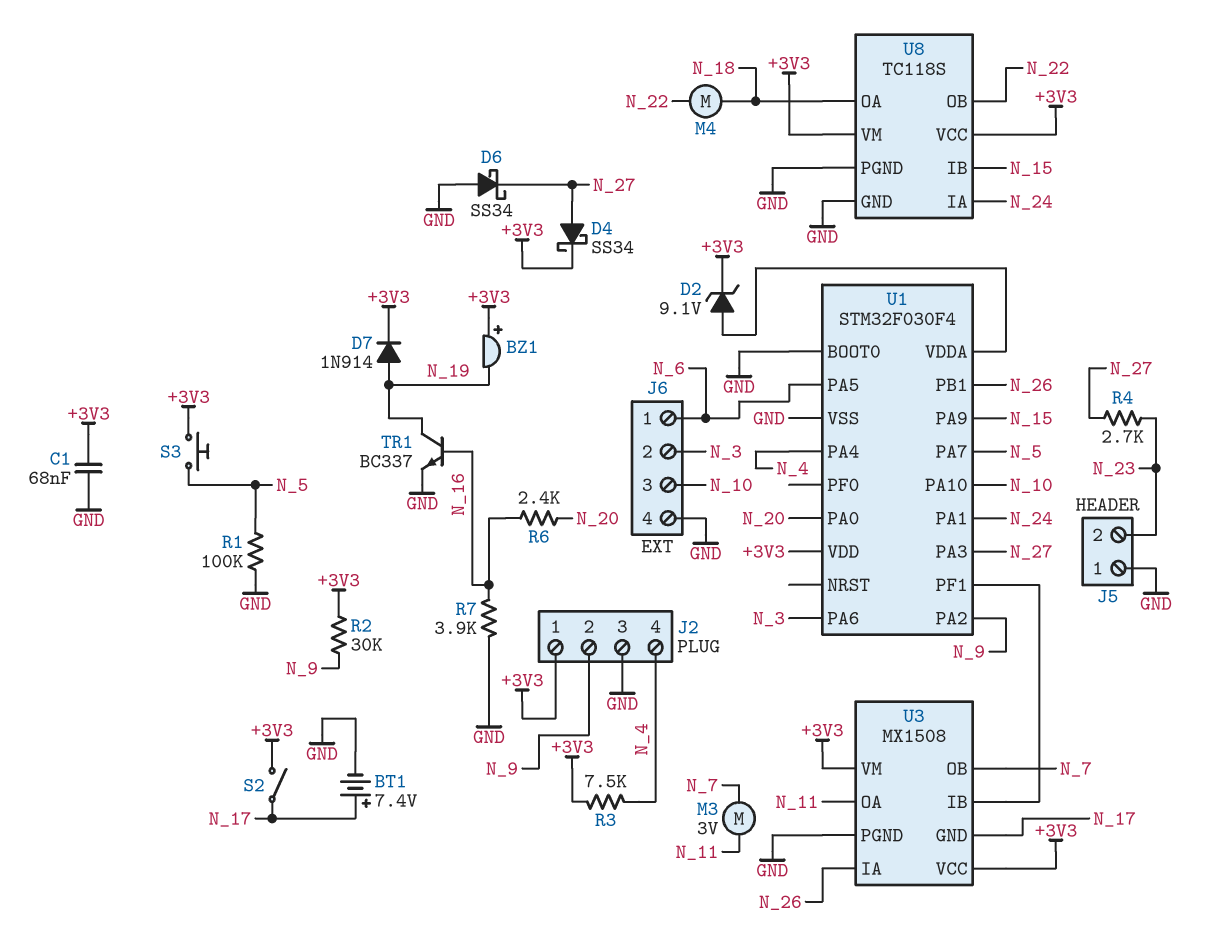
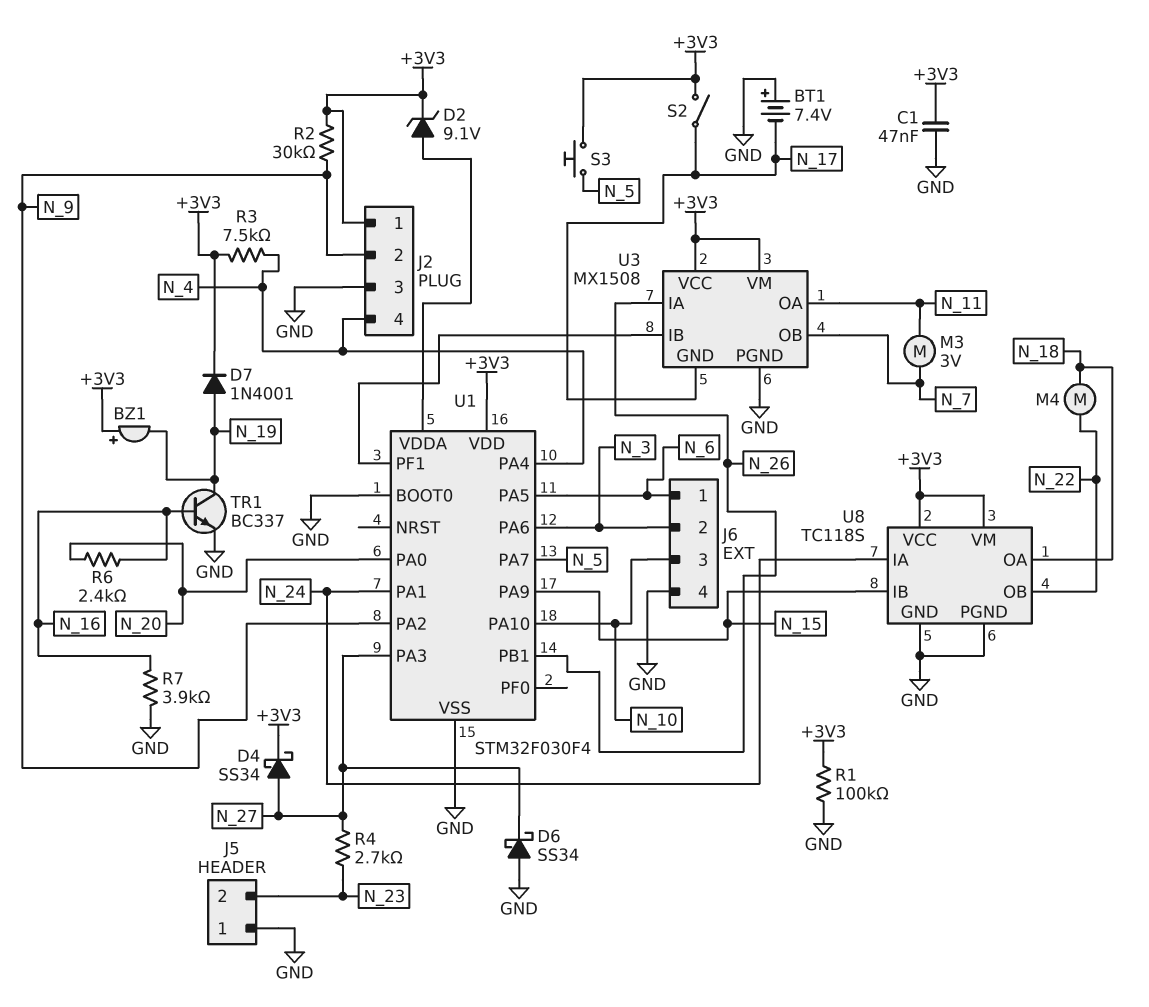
BT1: 7.4V (plus N_17, minus GND) -> 7.4V (plus GND, minus N_17)
C1: 68nF (+3V3, GND) -> 47nF (+3V3, GND)
D7: diode 1N914 (A N_19, K +3V3) -> diode 1N4001 (A N_19, K +3V3)
R1: 100k (GND, N_5) -> 100k (+3V3, GND)

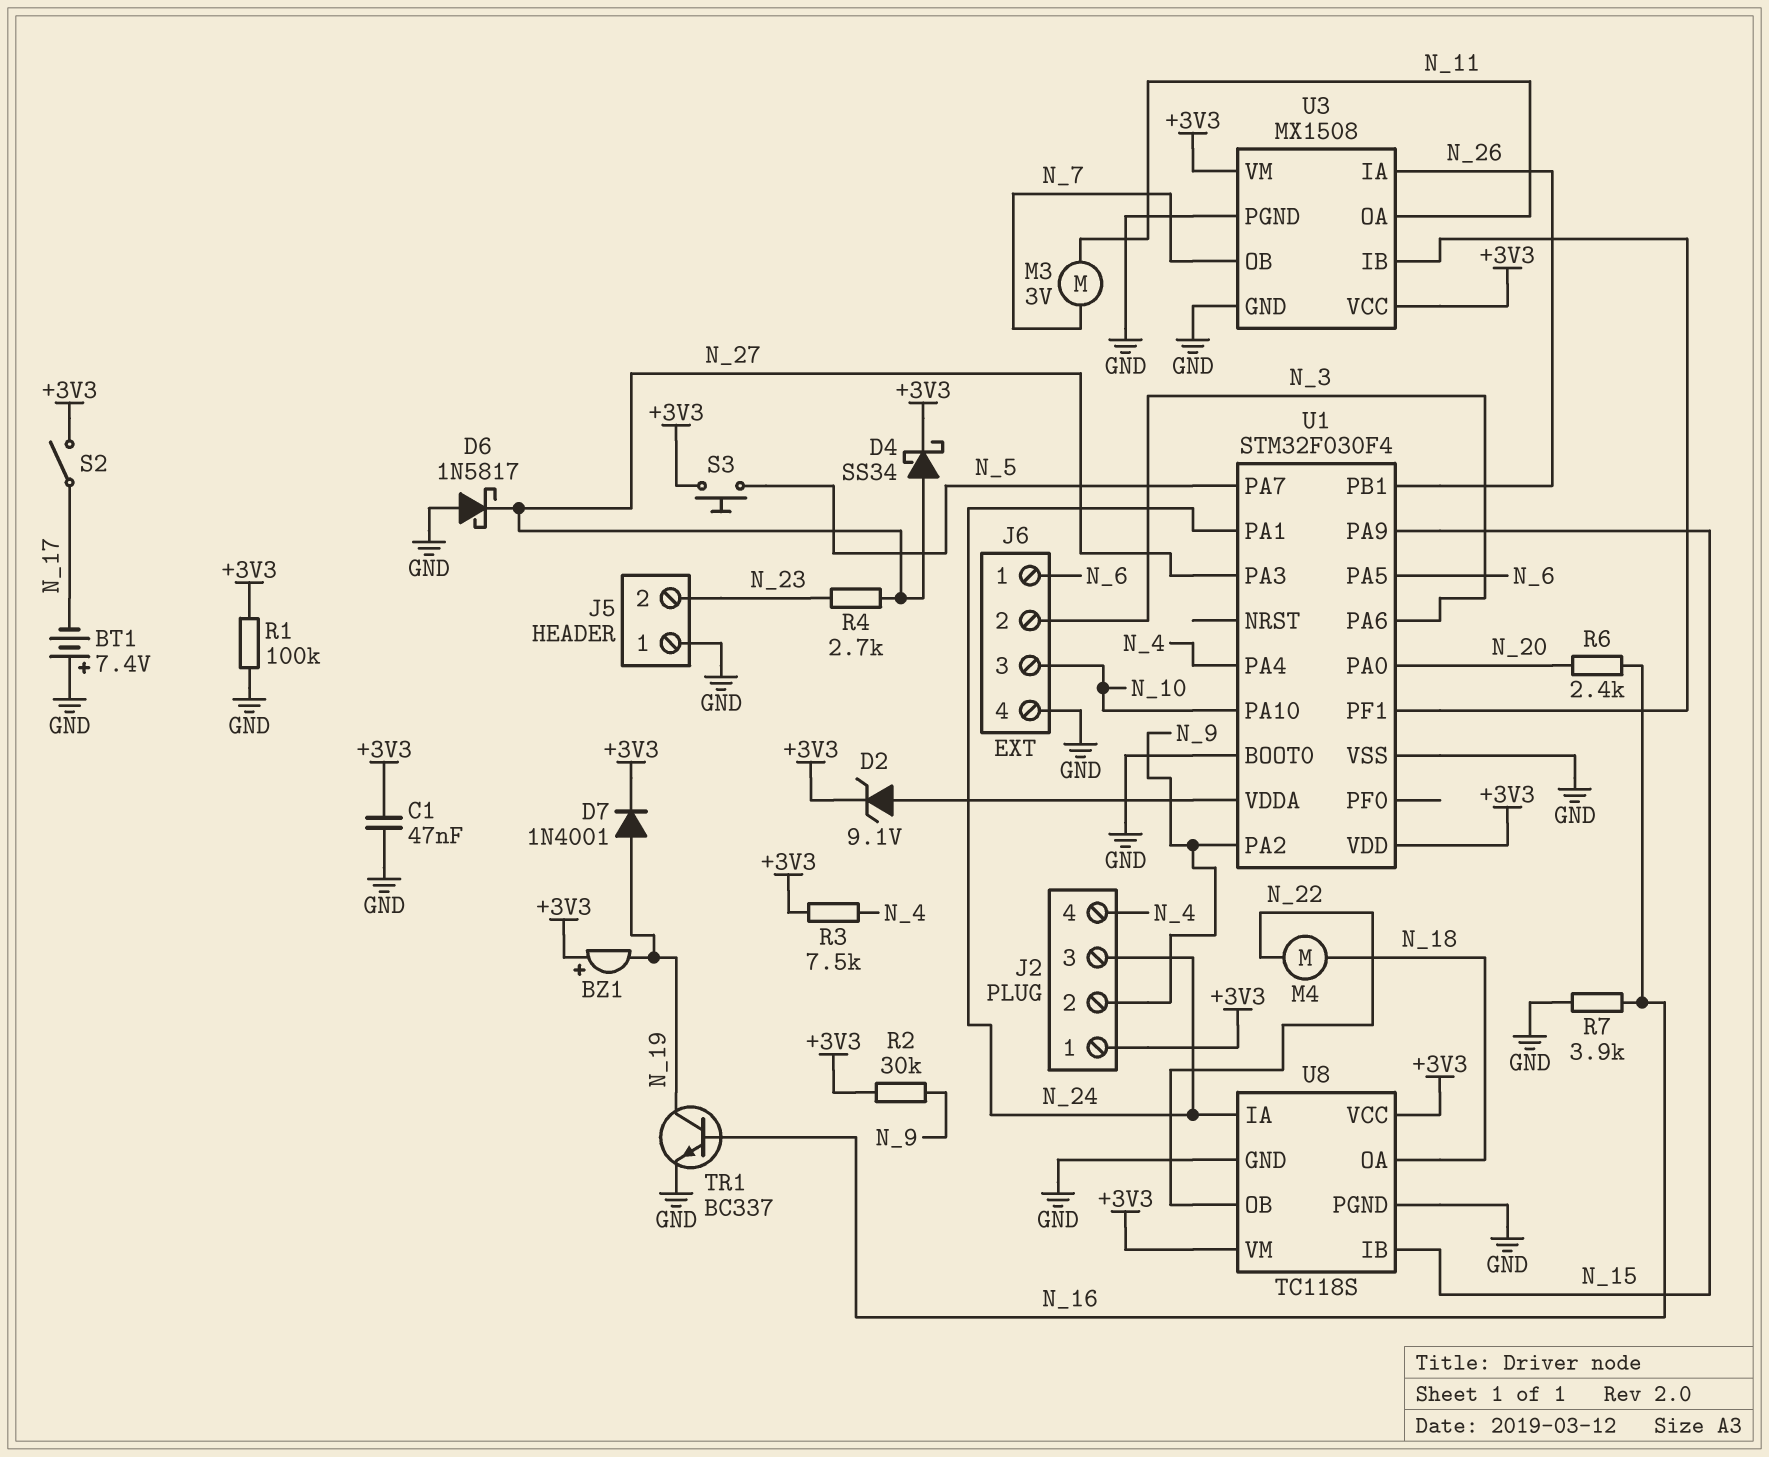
D6: schottky SS34 (A GND, K N_27) -> schottky 1N5817 (A GND, K N_27)
J2 pin 3: GND -> N_24
U3 pin GND: N_17 -> GND

